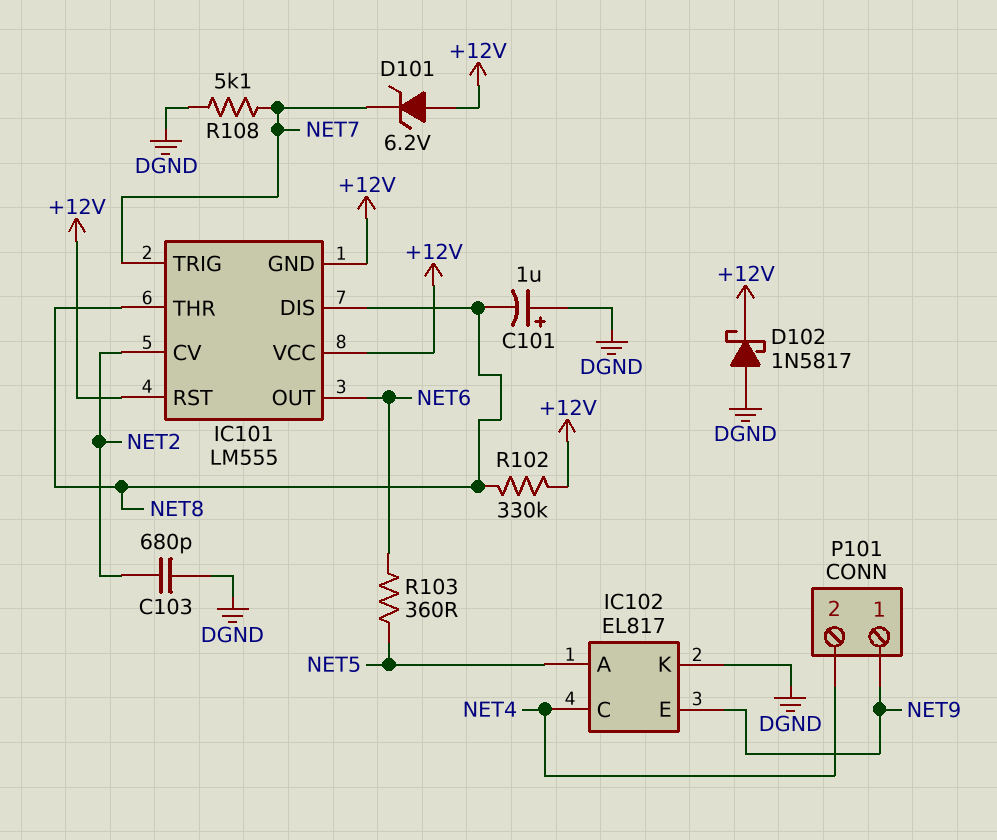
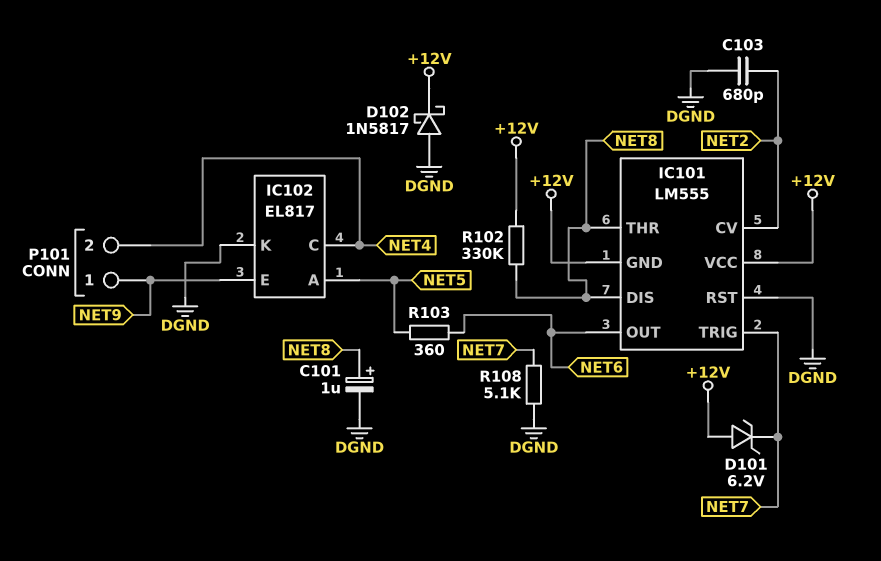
C101: 1uF (plus DGND, minus NET8) -> 1uF (plus NET8, minus DGND)
IC101 pin RST: +12V -> DGND

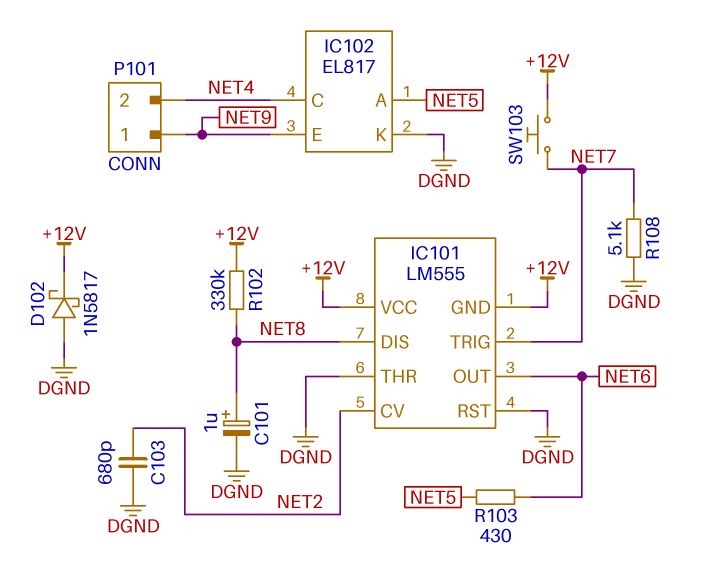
D101: zener 6.2V (A +12V, K NET7) -> none
IC101 pin THR: NET8 -> DGND
R103: 360 (NET5, NET6) -> 430 (NET5, NET6)
SW103: none -> button (+12V, NET7)

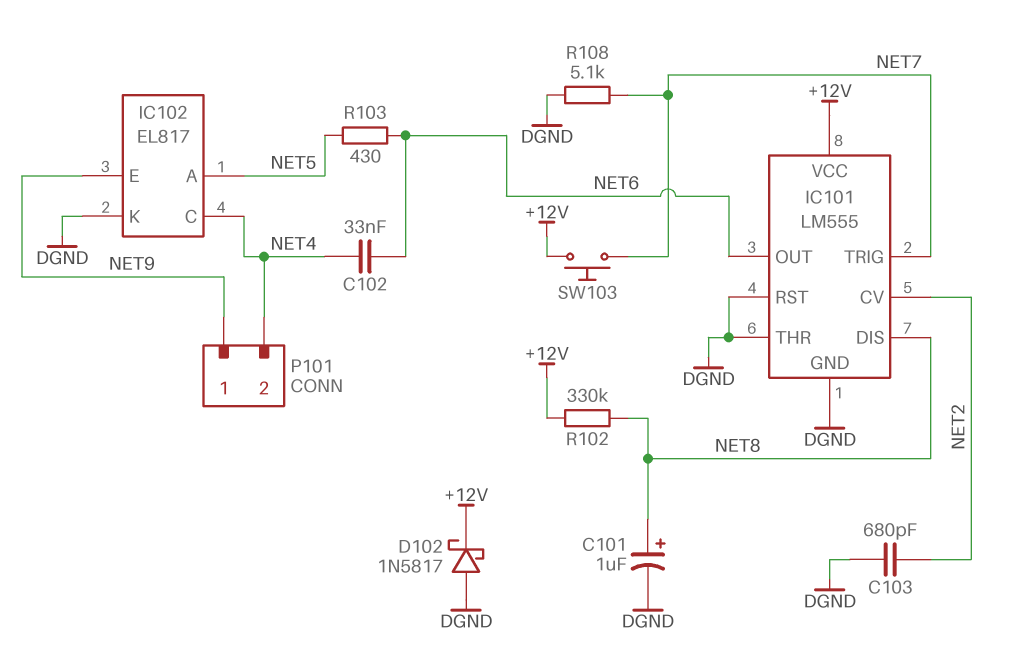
C102: none -> 33nF (NET4, NET6)
IC101 pin GND: +12V -> DGND

